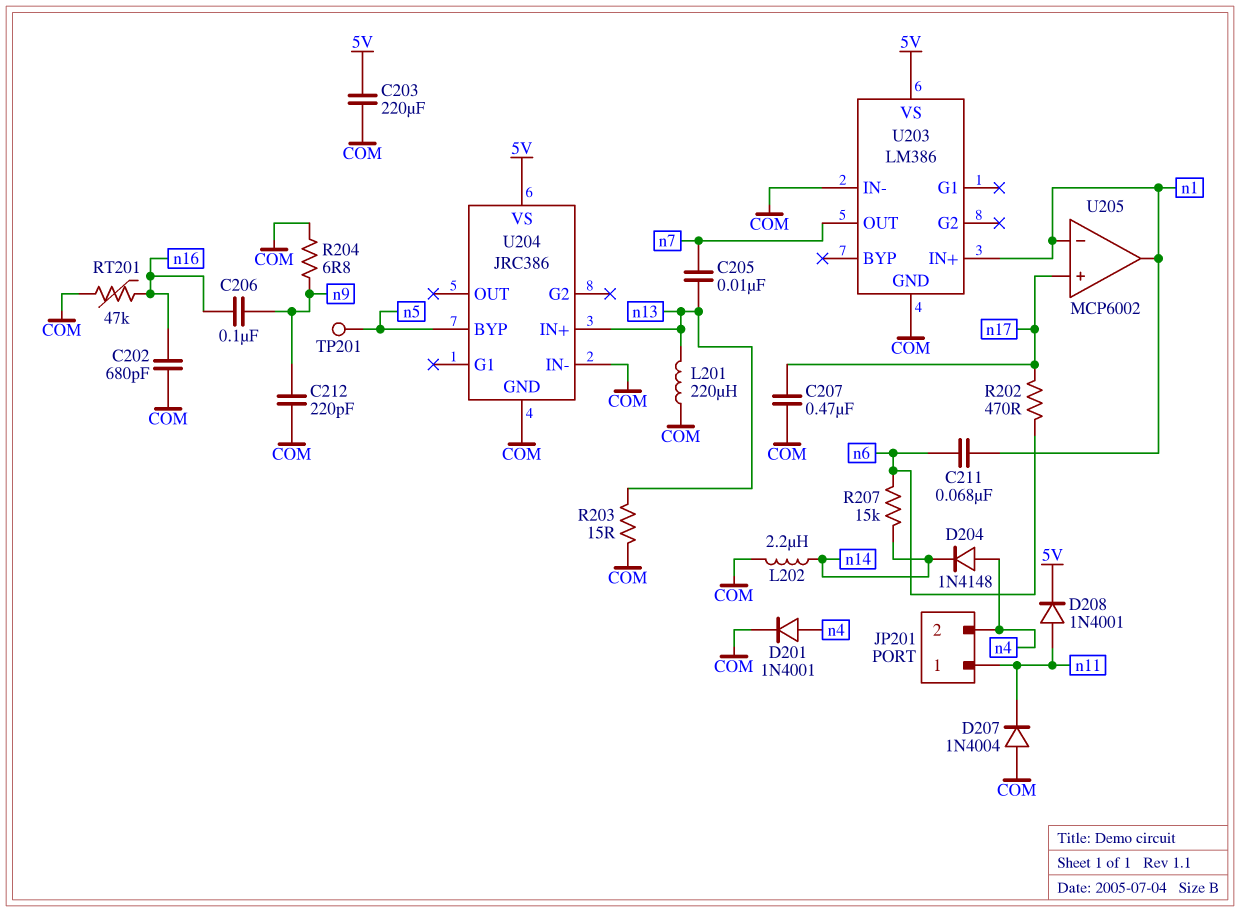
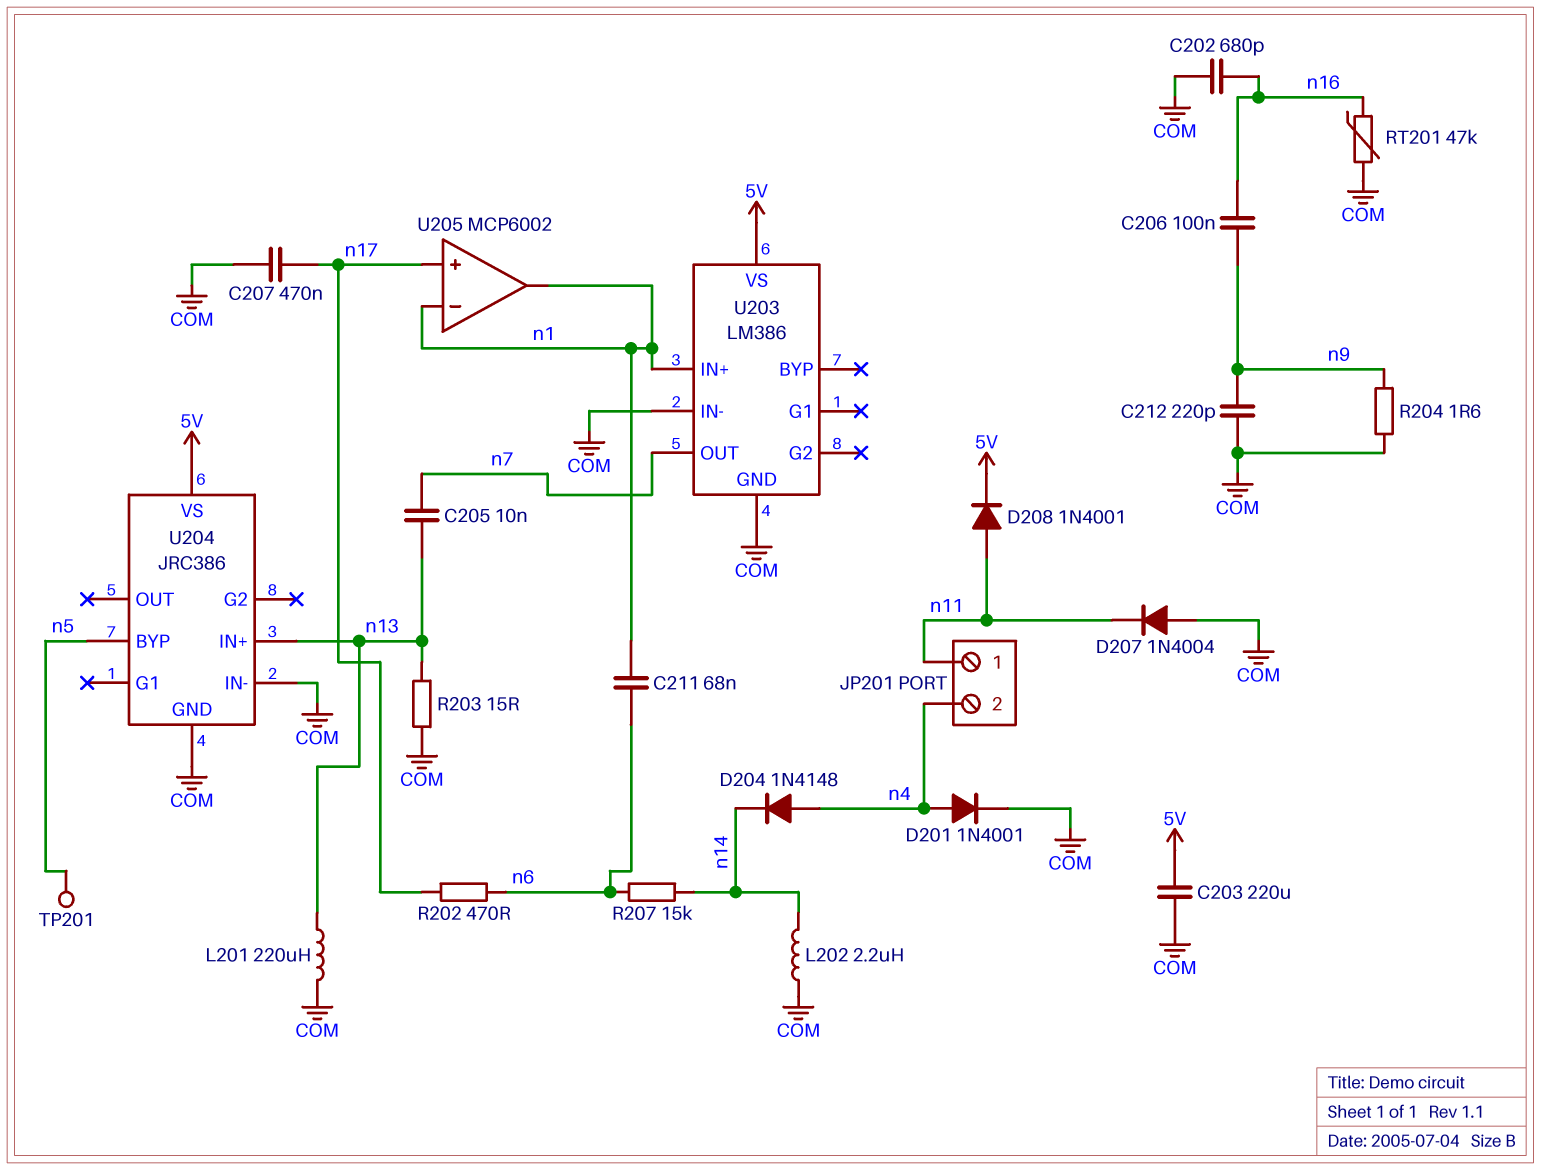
R204: 6.8 (COM, n9) -> 1.6 (COM, n9)

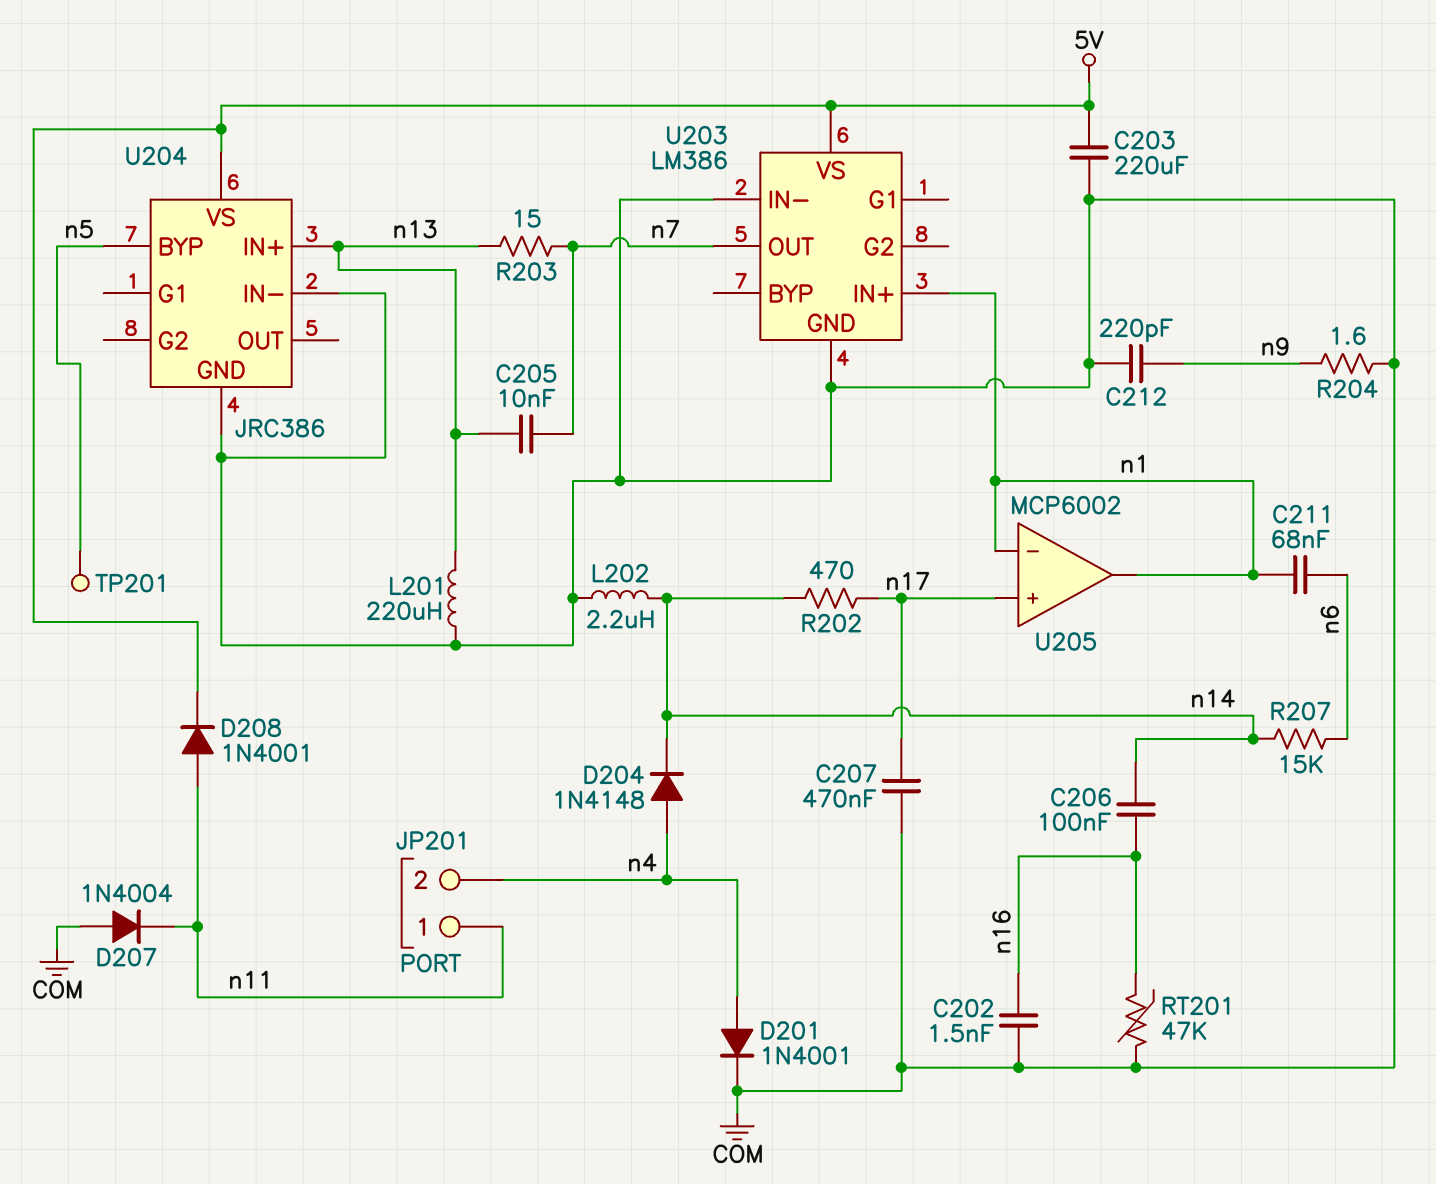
C202: 680pF (COM, n16) -> 1.5nF (COM, n16)
C206: 100nF (n9, n16) -> 100nF (n14, n16)
R202: 470 (n6, n17) -> 470 (n14, n17)
R203: 15 (COM, n13) -> 15 (n7, n13)

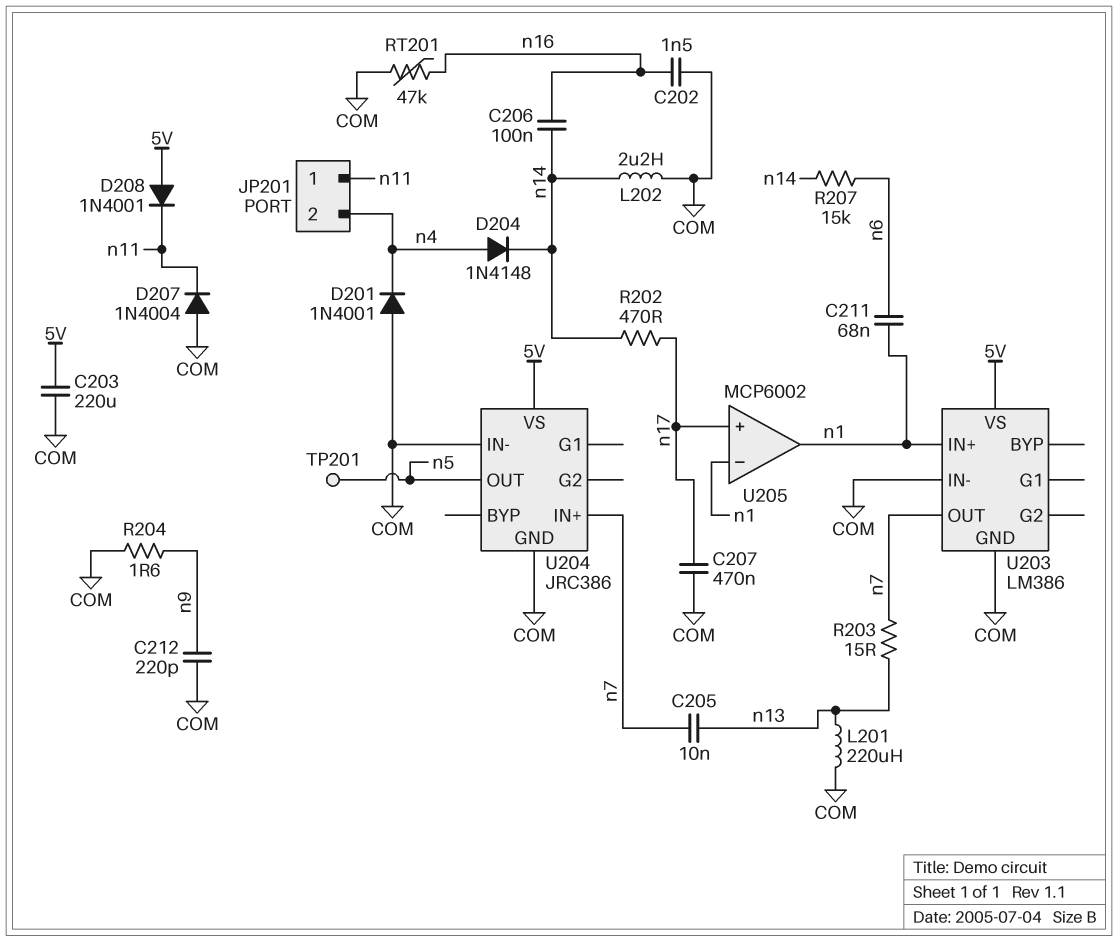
D201: diode 1N4001 (A n4, K COM) -> diode 1N4001 (A COM, K n4)
D208: diode 1N4001 (A n11, K 5V) -> diode 1N4001 (A 5V, K n11)
U204 pin BYP: n5 -> none
U204 pin IN+: n13 -> n7
U204 pin OUT: none -> n5

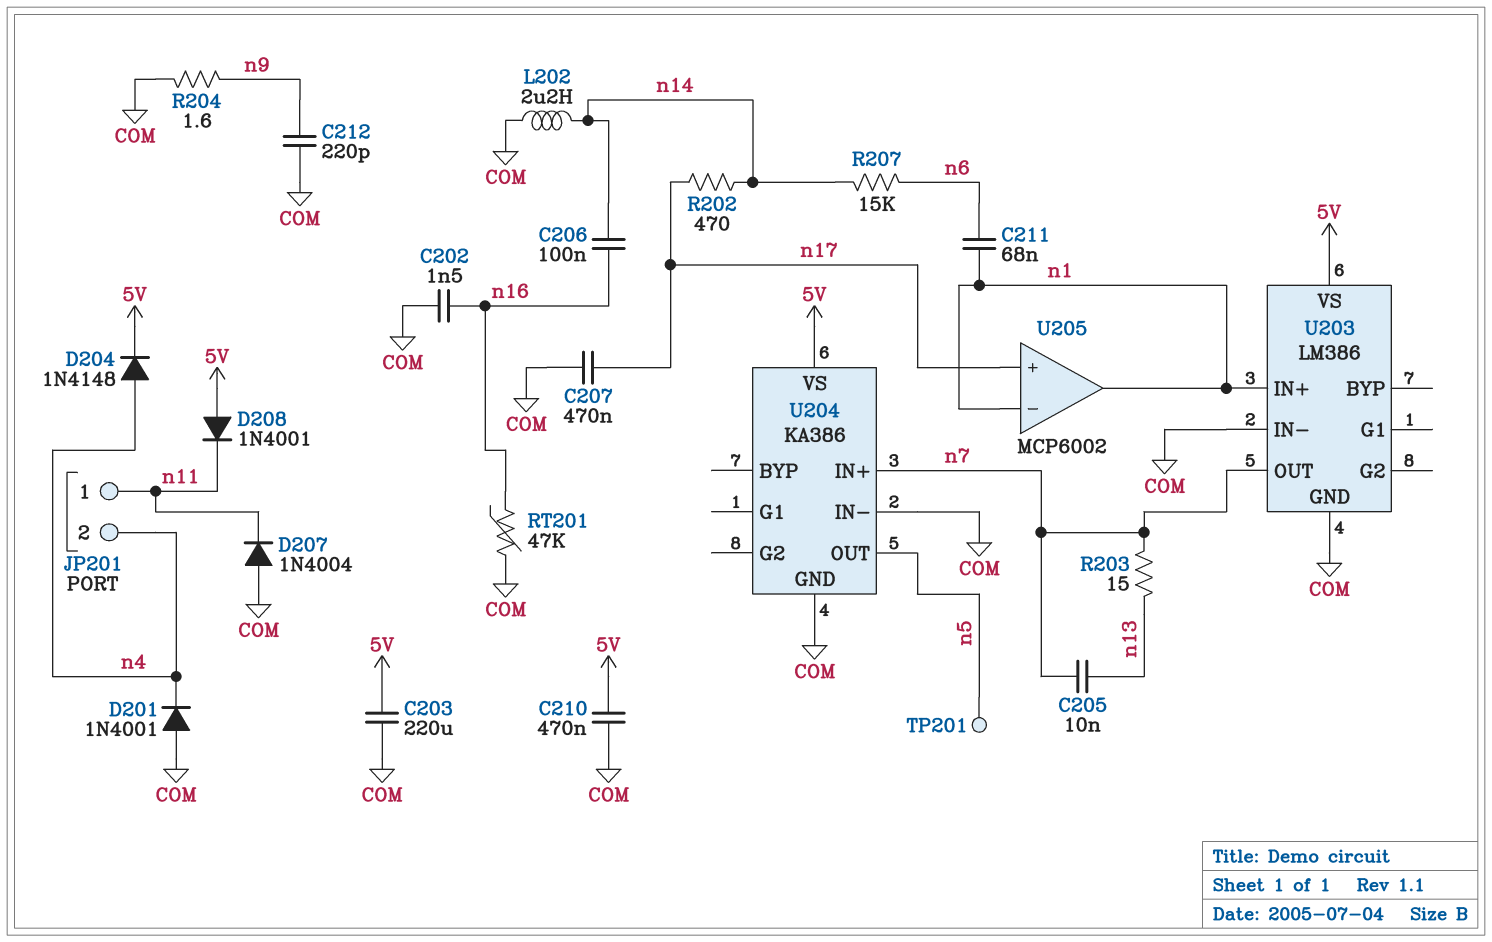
C210: none -> 470nF (5V, COM)
D204: diode 1N4148 (A n4, K n14) -> diode 1N4148 (A n4, K 5V)
L201: 220uH (COM, n13) -> none
U204: JRC386 -> KA386

